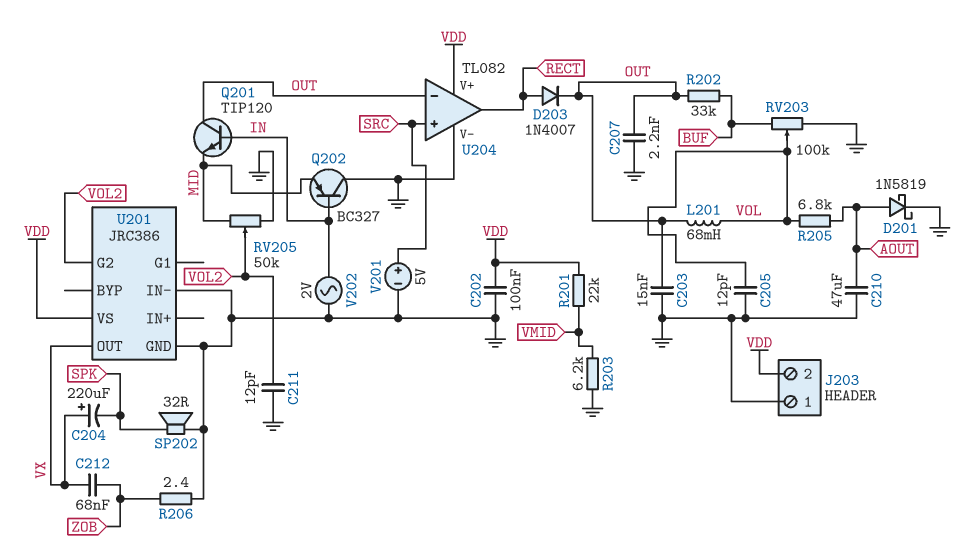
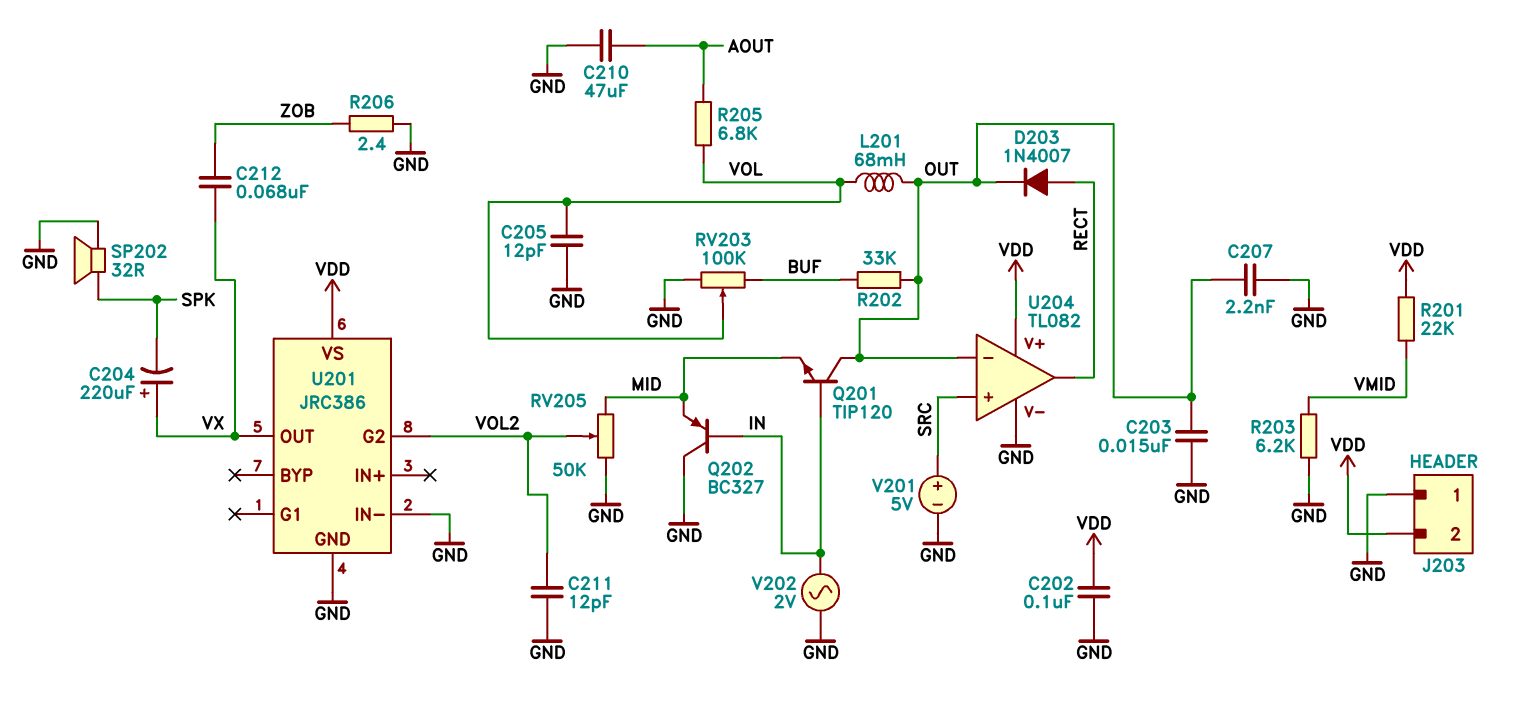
D201: schottky 1N5819 (A AOUT, K GND) -> none

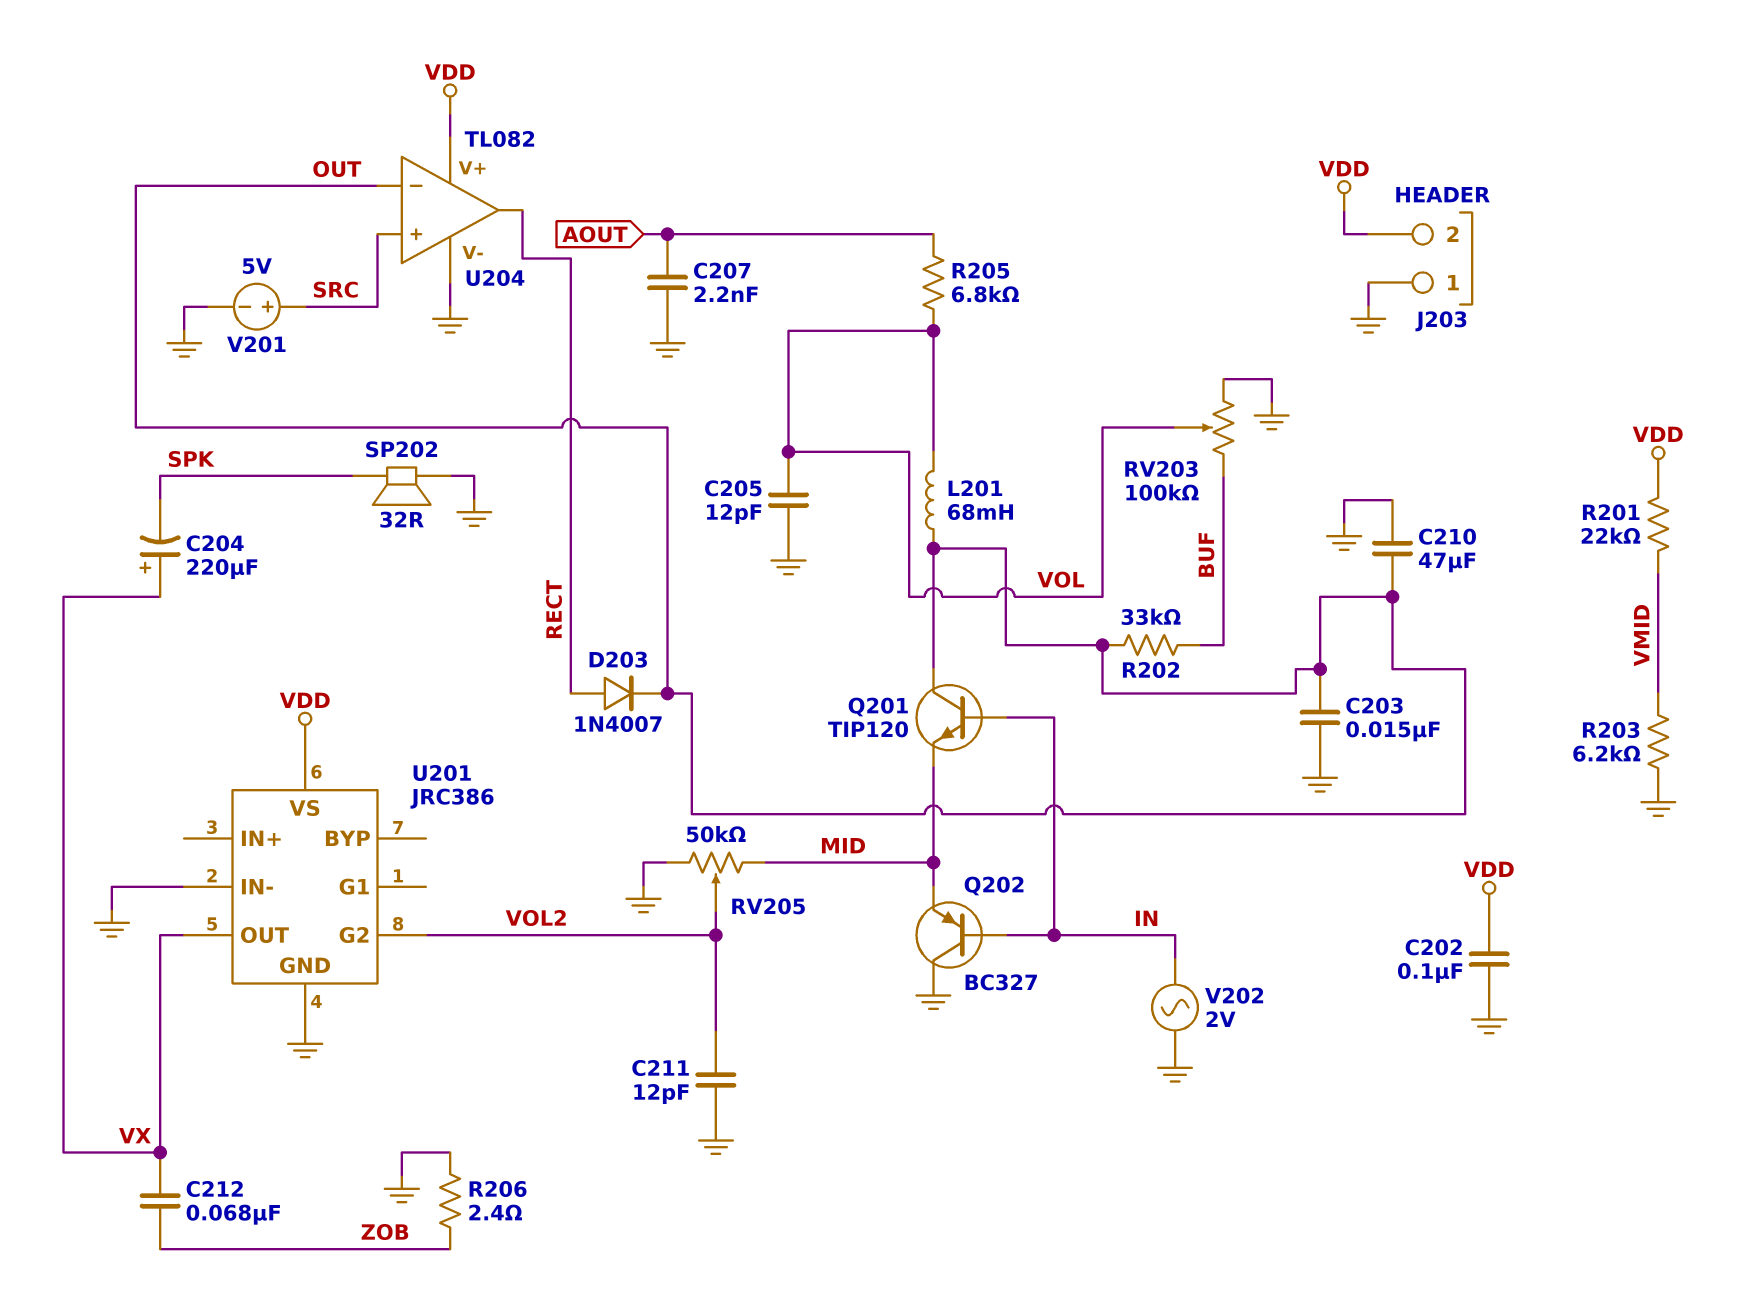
C207: 2.2nF (GND, OUT) -> 2.2nF (AOUT, GND)
C210: 47uF (AOUT, GND) -> 47uF (GND, OUT)

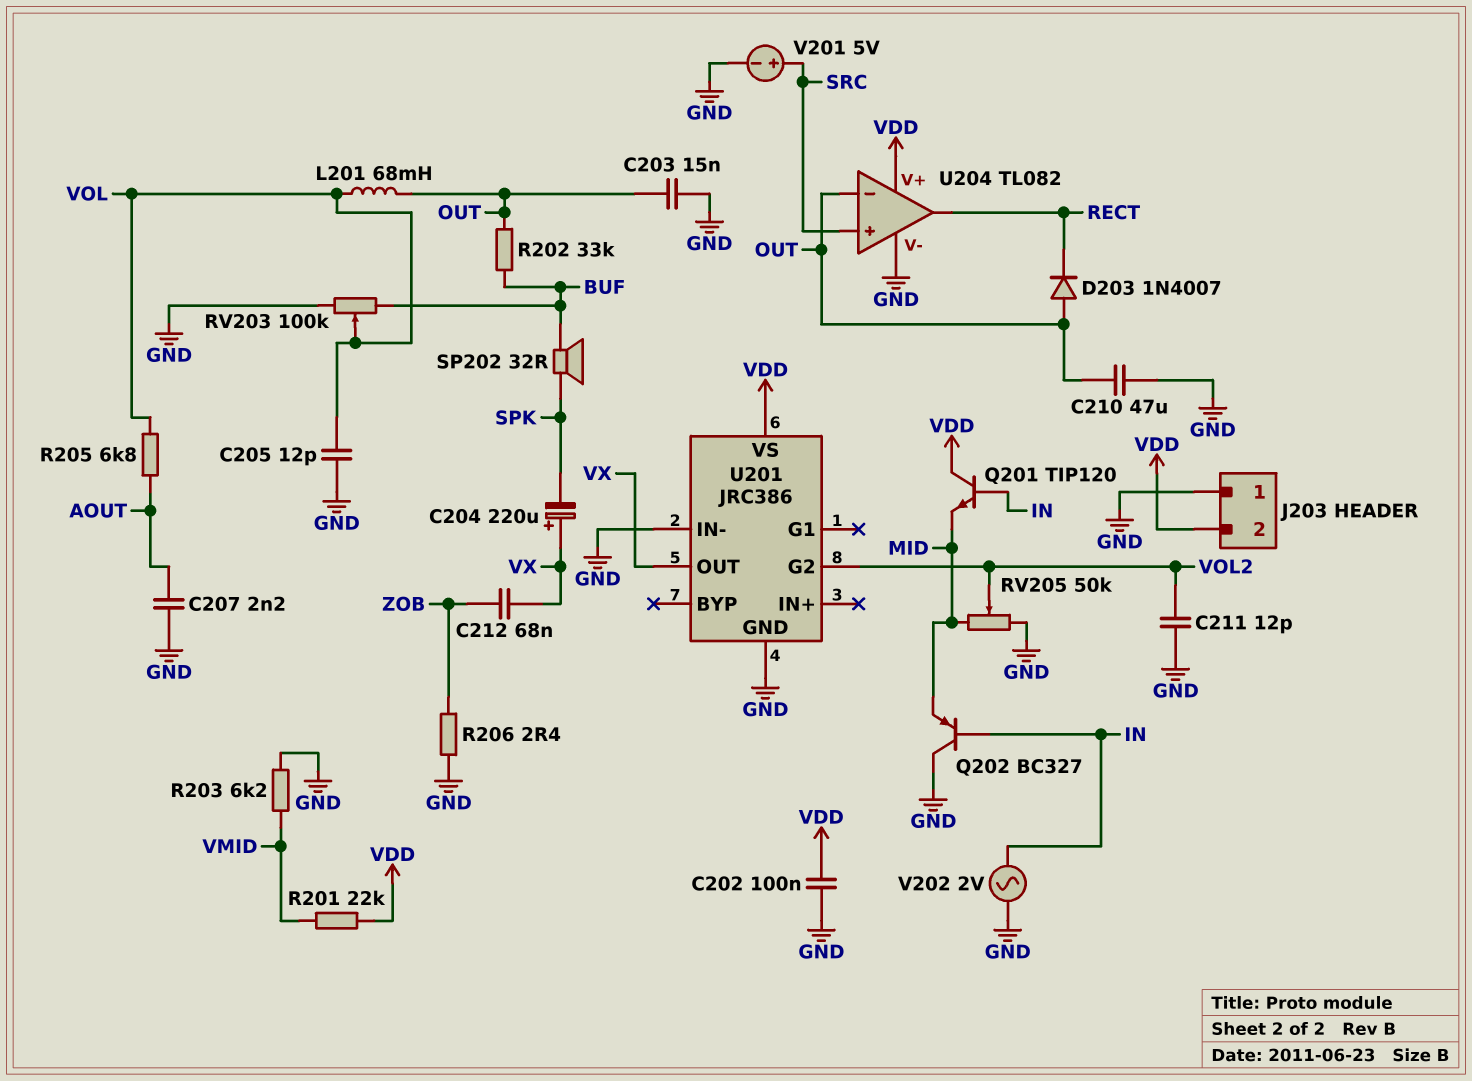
D203: diode 1N4007 (A RECT, K OUT) -> diode 1N4007 (A OUT, K RECT)
Q201: NPN TIP120 (B IN, C OUT, E MID) -> NPN TIP120 (B IN, C VDD, E MID)
SP202: speaker 32R (GND, SPK) -> speaker 32R (BUF, SPK)

